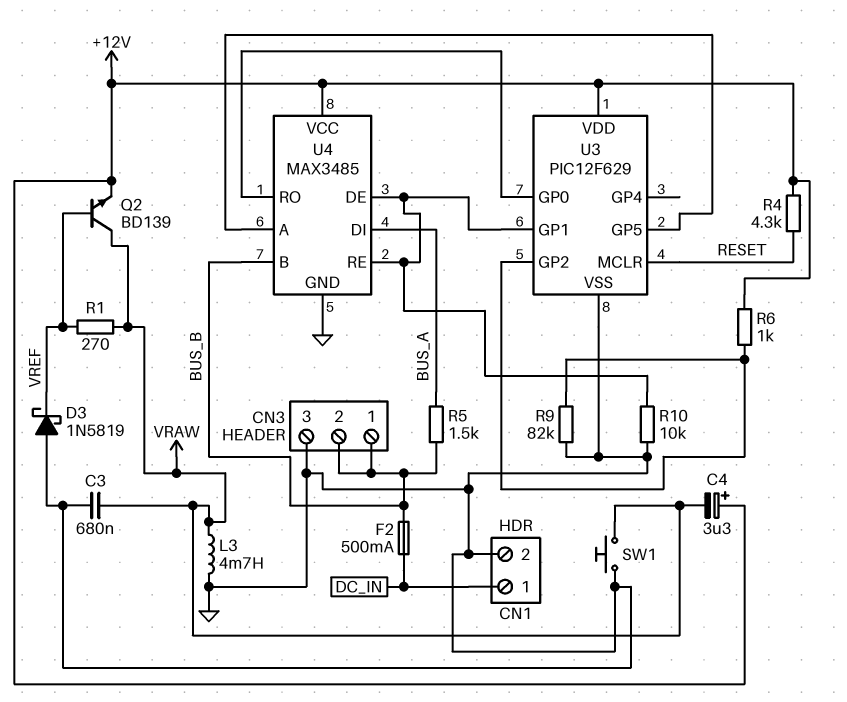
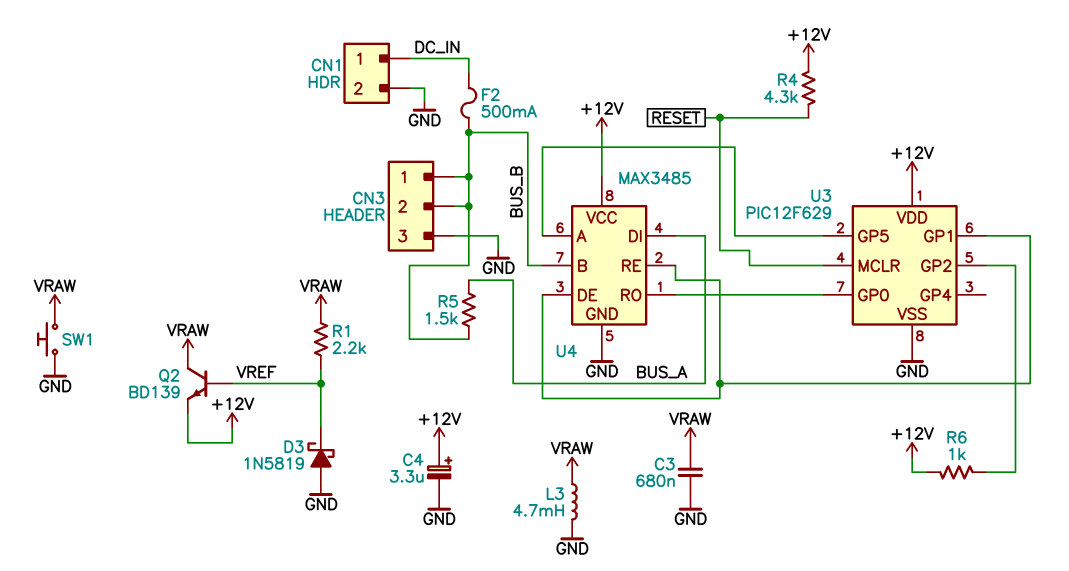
C4: 3.3uF (plus +12V, minus VRAW) -> 3.3uF (plus +12V, minus GND)
R1: 270 (VRAW, VREF) -> 2.2k (VRAW, VREF)
R9: 82k (GND, U3/GP2) -> none
R10: 10k (GND, U3/GP1) -> none

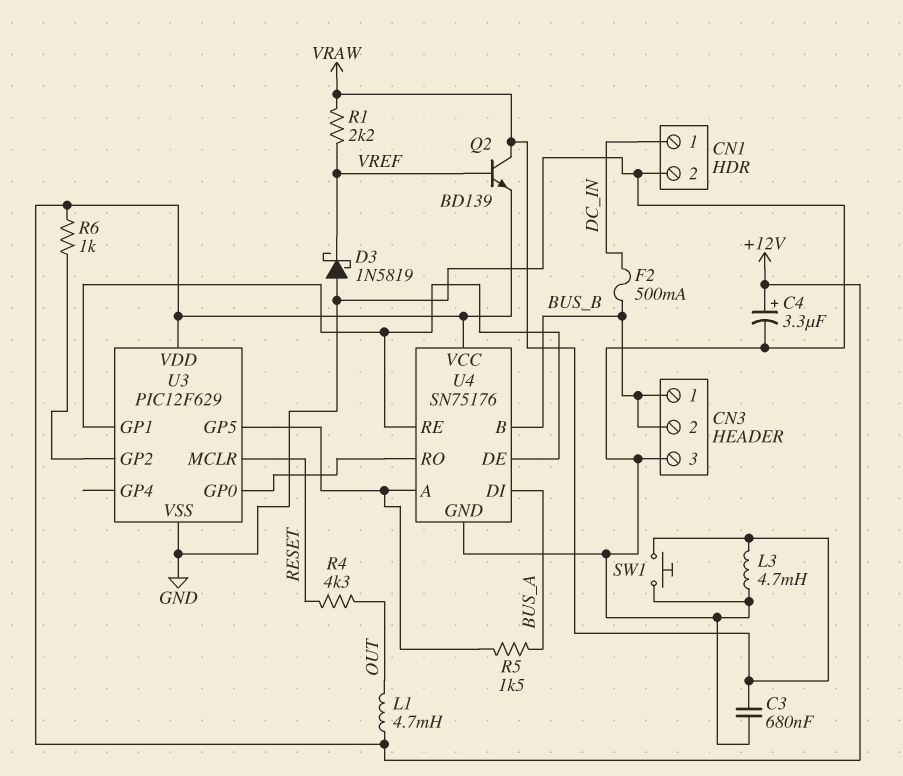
L1: none -> 4.7mH (+12V, OUT)
R4: 4.3k (+12V, RESET) -> 4.3k (OUT, RESET)
R5: 1.5k (BUS_A, BUS_B) -> 1.5k (BUS_A, U3/GP5)
U4: MAX3485 -> SN75176

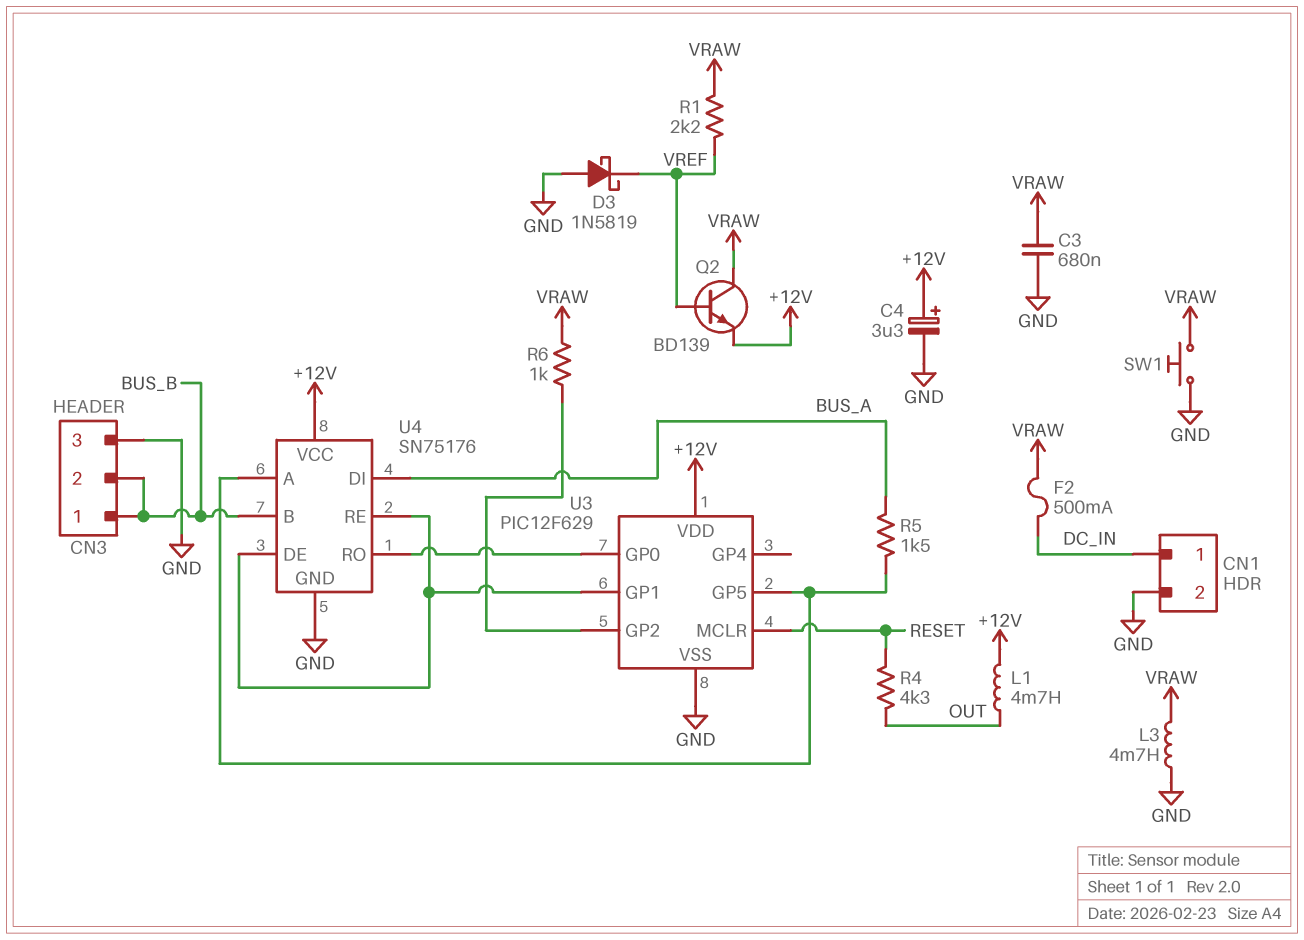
F2: 500mA (BUS_B, DC_IN) -> 500mA (DC_IN, VRAW)
R6: 1k (+12V, U3/GP2) -> 1k (U3/GP2, VRAW)

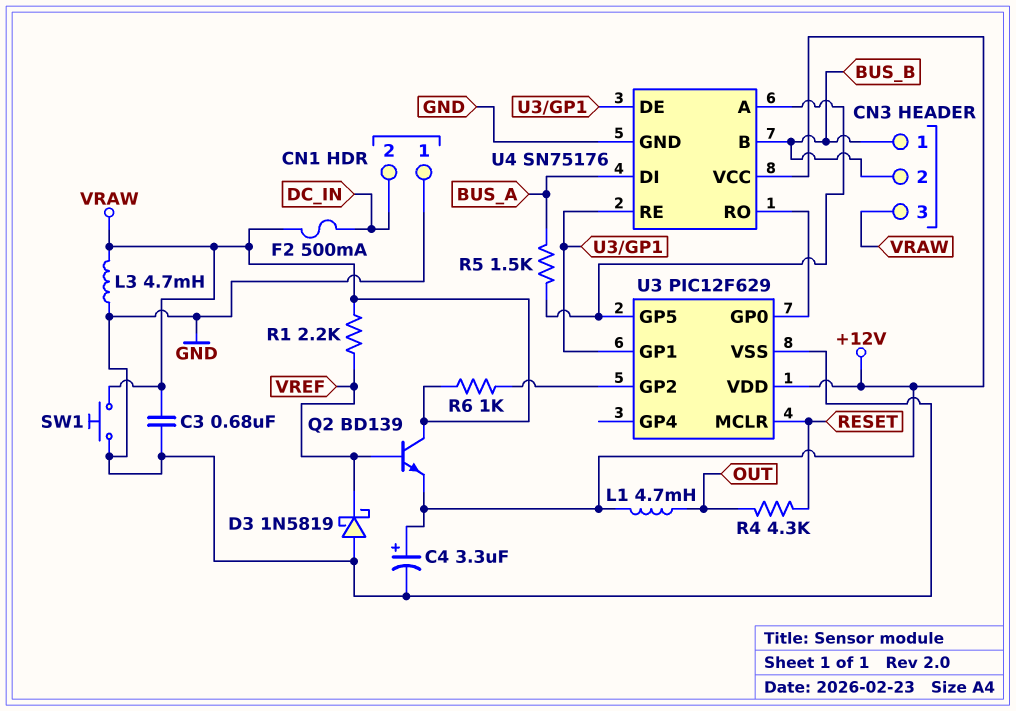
CN1 pin 1: DC_IN -> GND
CN1 pin 2: GND -> DC_IN
CN3 pin 3: GND -> VRAW

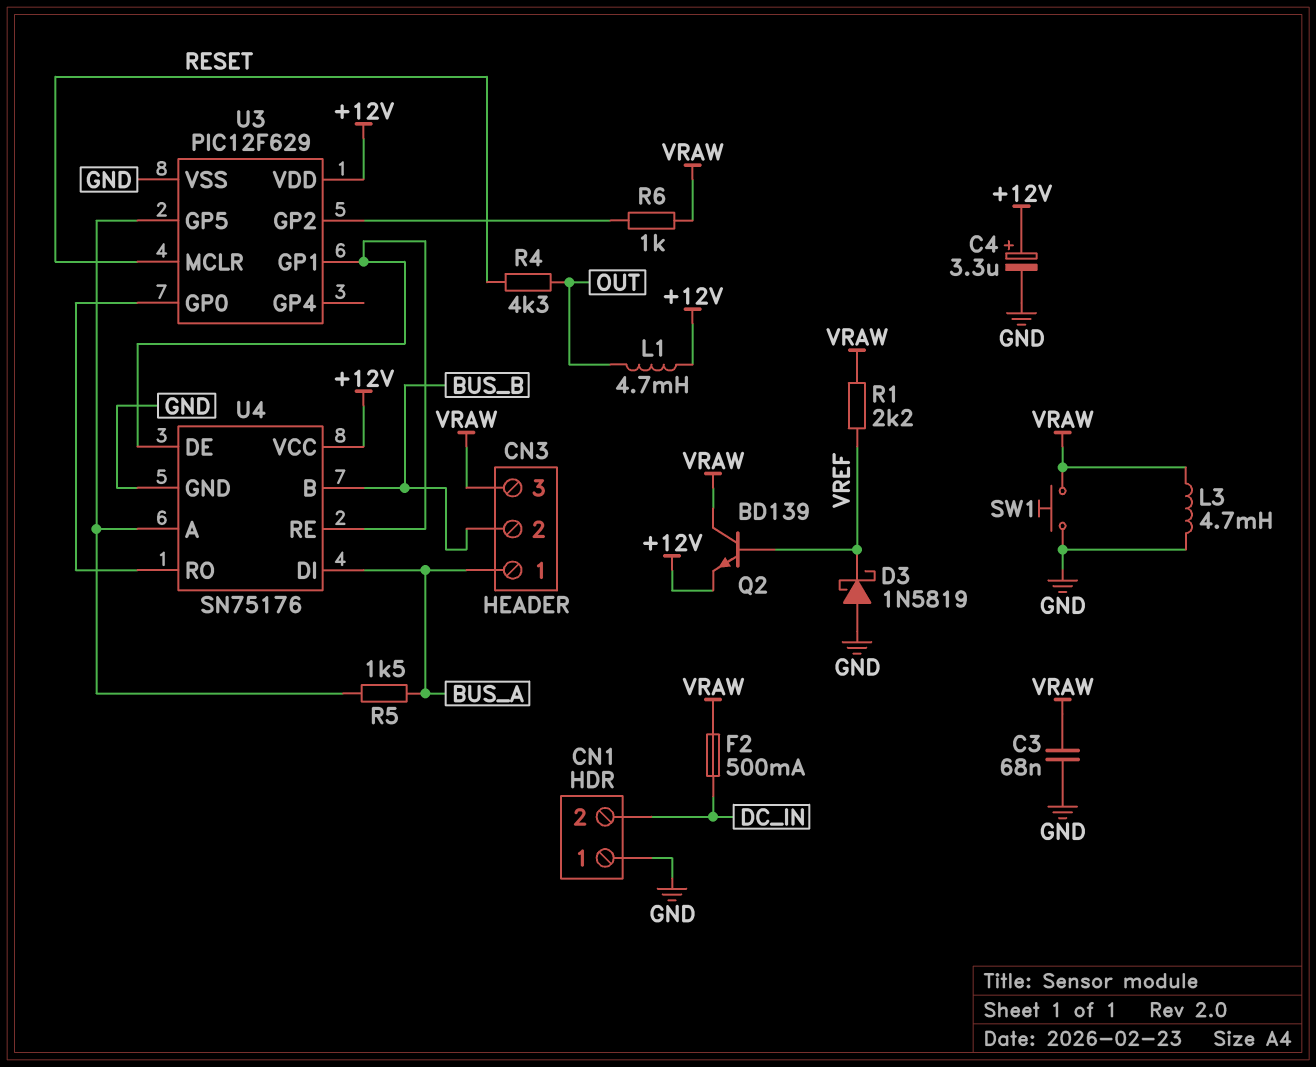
C3: 680nF (GND, VRAW) -> 68nF (GND, VRAW)
CN3 pin 1: BUS_B -> BUS_A

